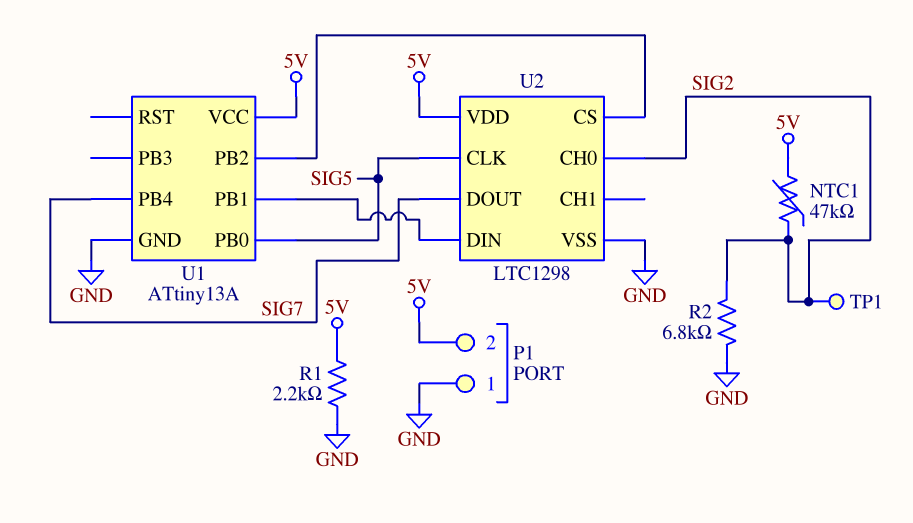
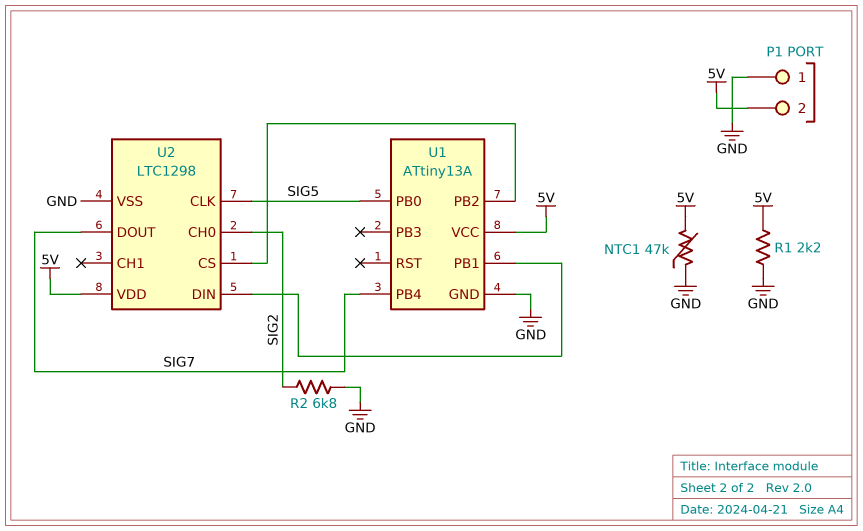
NTC1: 47k (5V, SIG2) -> 47k (5V, GND)
TP1: test point (SIG2) -> none

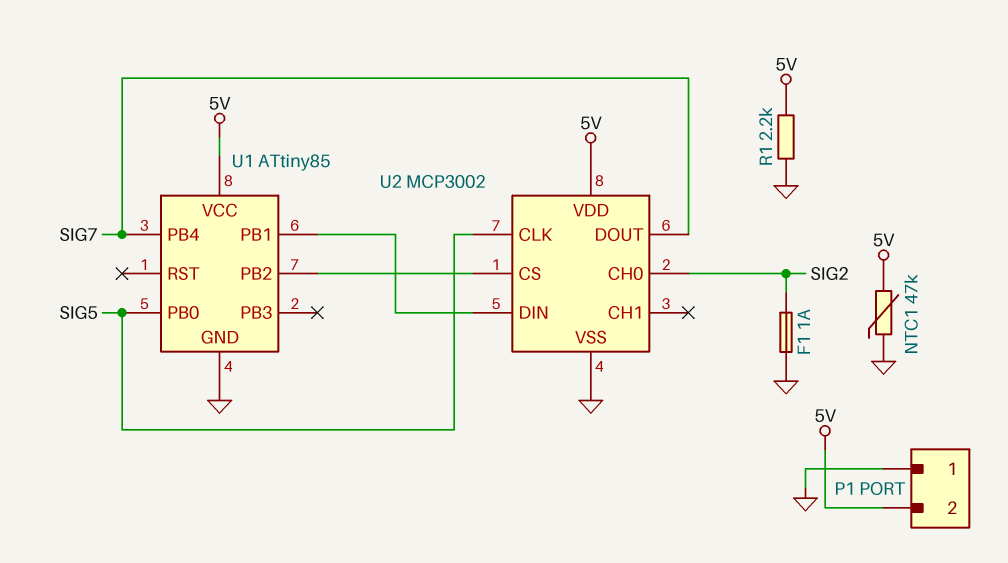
F1: none -> 1A (GND, SIG2)
R2: 6.8k (GND, SIG2) -> none
U1: ATtiny13A -> ATtiny85
U2: LTC1298 -> MCP3002

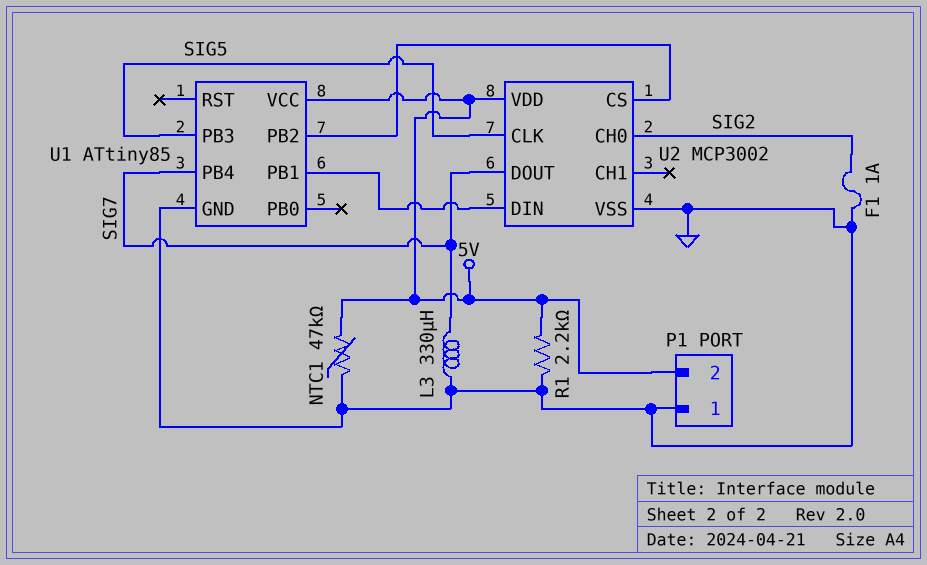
L3: none -> 330uH (GND, SIG7)
U1 pin PB0: SIG5 -> none
U1 pin PB3: none -> SIG5

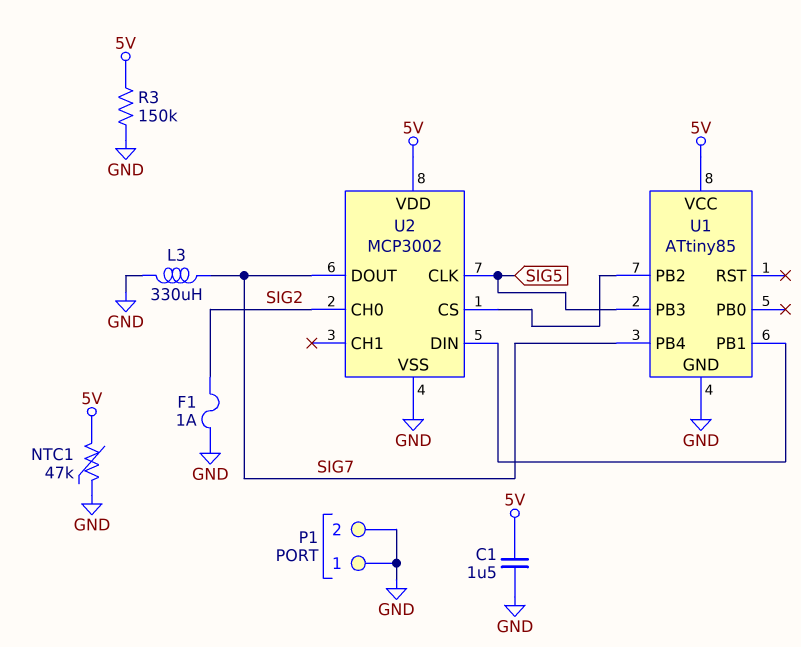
C1: none -> 1.5uF (5V, GND)
P1 pin 2: 5V -> GND
R1: 2.2k (5V, GND) -> none
R3: none -> 150k (5V, GND)

